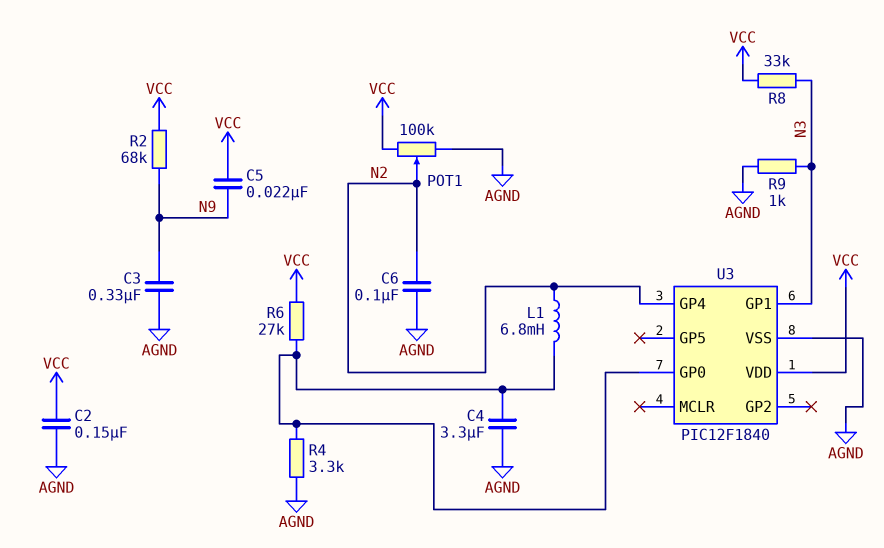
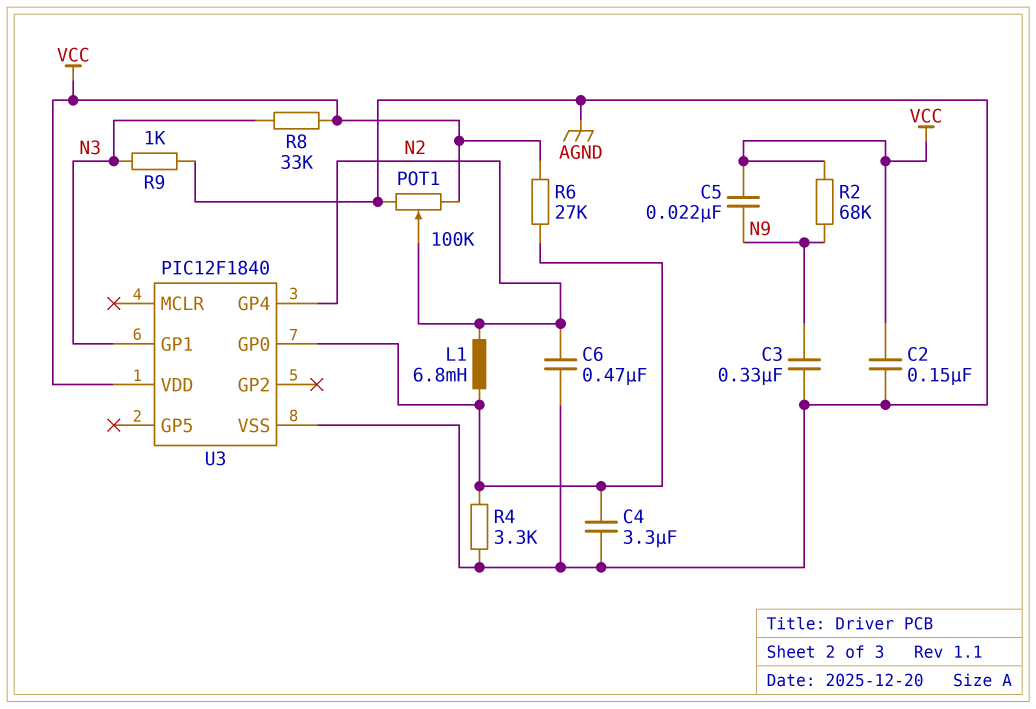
C6: 100nF (AGND, N2) -> 470nF (AGND, N2)

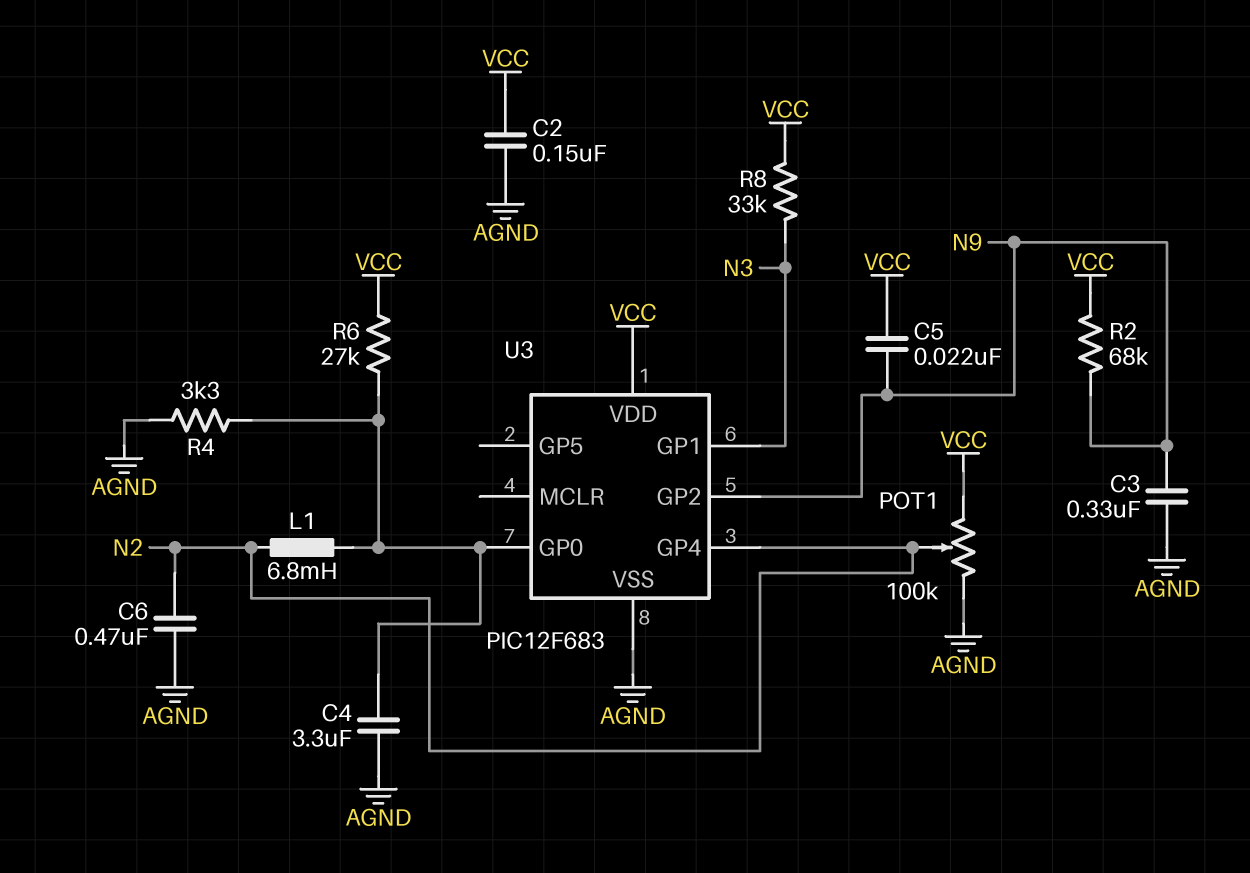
R9: 1k (AGND, N3) -> none
U3: PIC12F1840 -> PIC12F683
U3 pin GP2: none -> N9

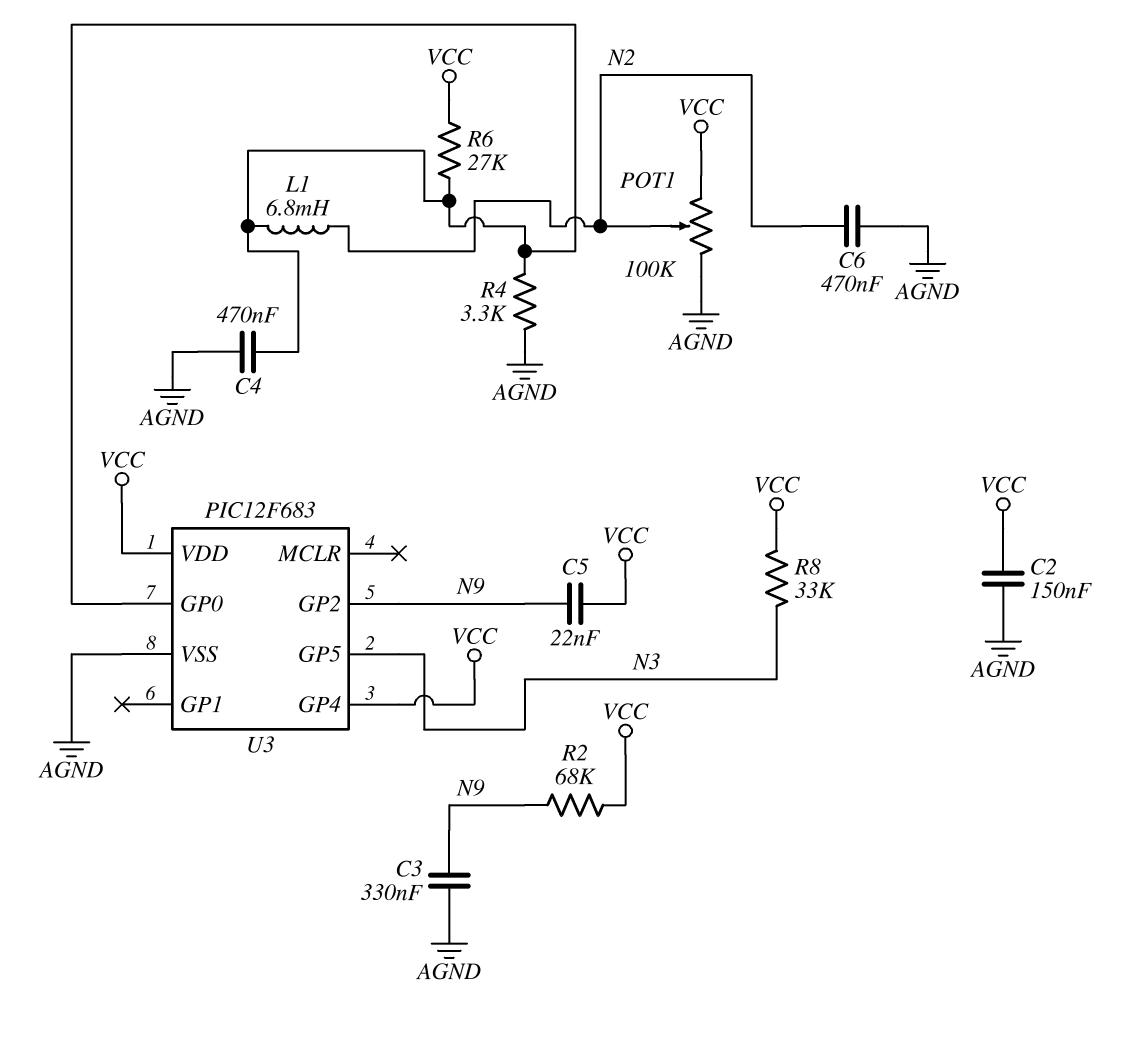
C4: 3.3uF (AGND, U3/GP0) -> 470nF (AGND, U3/GP0)
U3 pin GP1: N3 -> none
U3 pin GP4: N2 -> VCC
U3 pin GP5: none -> N3

